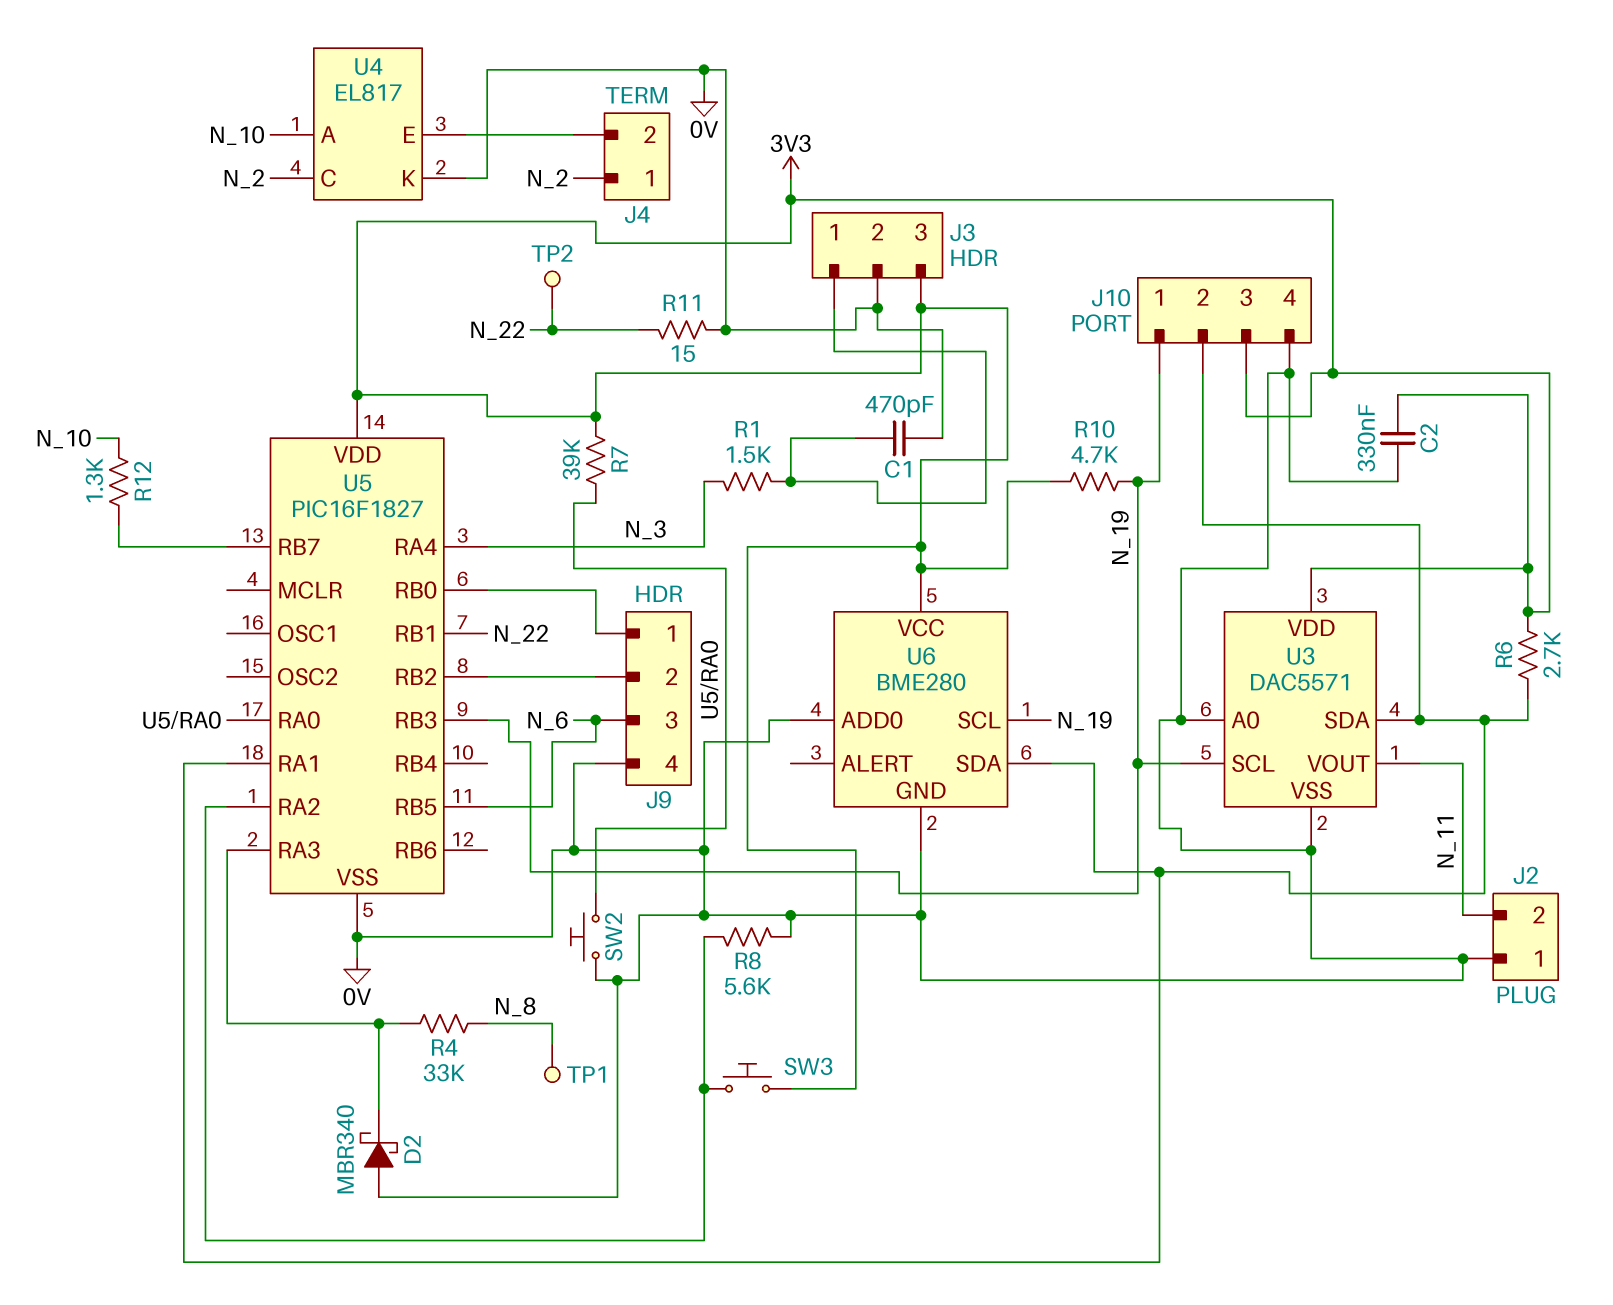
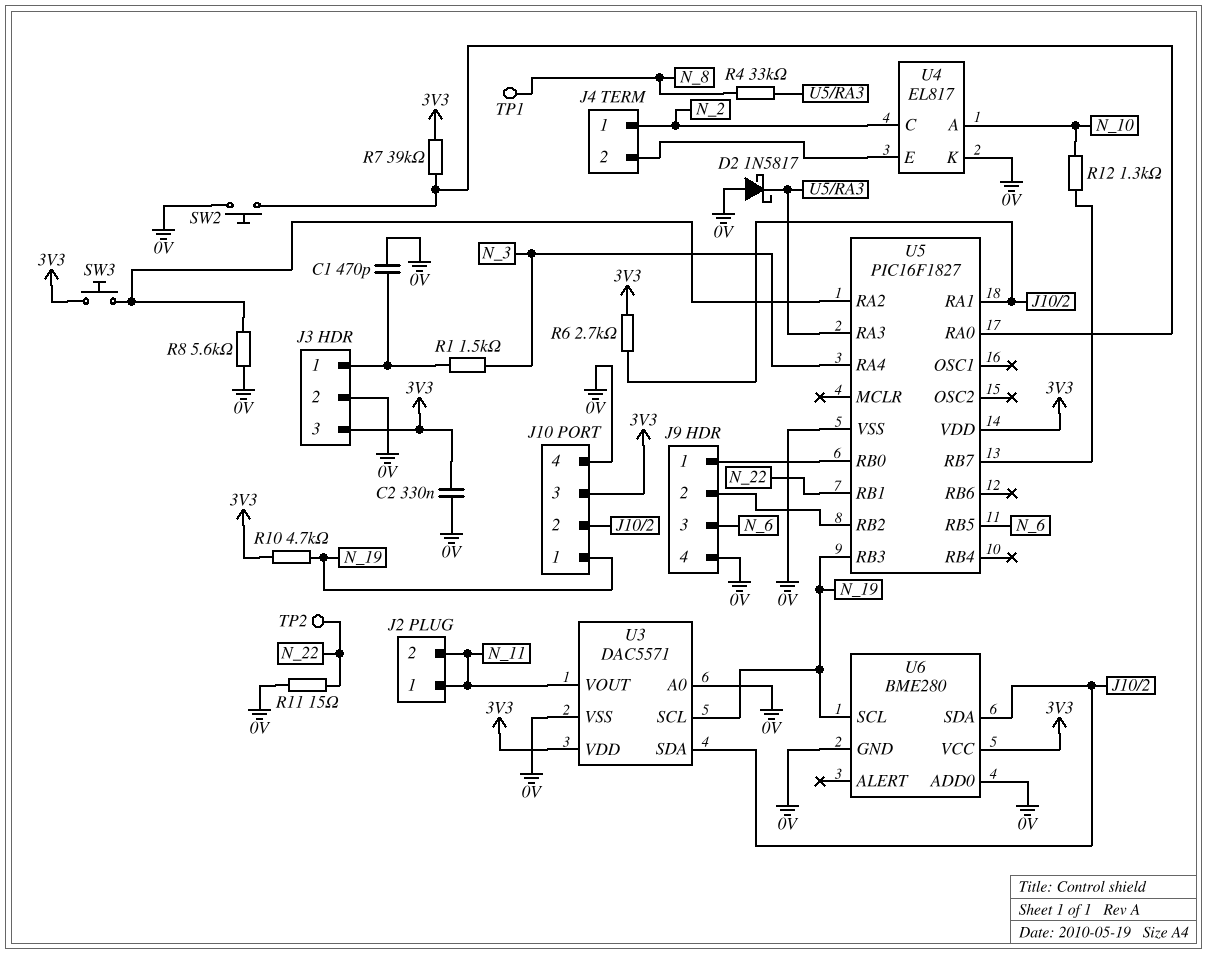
D2: schottky MBR340 (A 0V, K U5/RA3) -> schottky 1N5817 (A 0V, K U5/RA3)
J2 pin 1: 0V -> N_11

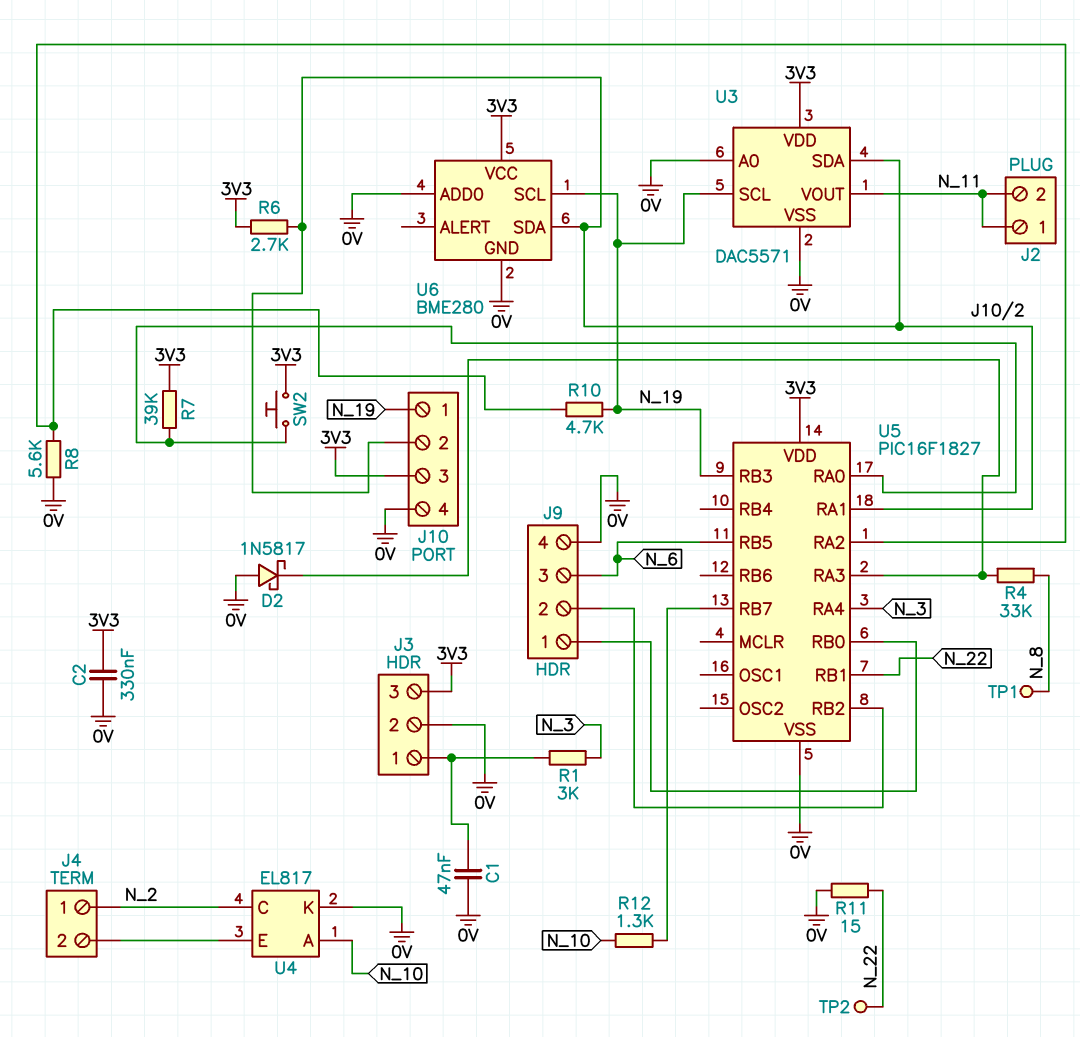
C1: 470pF (0V, J3/1) -> 47nF (0V, J3/1)
R1: 1.5k (J3/1, N_3) -> 3k (J3/1, N_3)
R10: 4.7k (3V3, N_19) -> 4.7k (N_19, U5/RA2)
SW2: button (0V, U5/RA0) -> button (3V3, U5/RA0)
SW3: button (3V3, U5/RA2) -> none

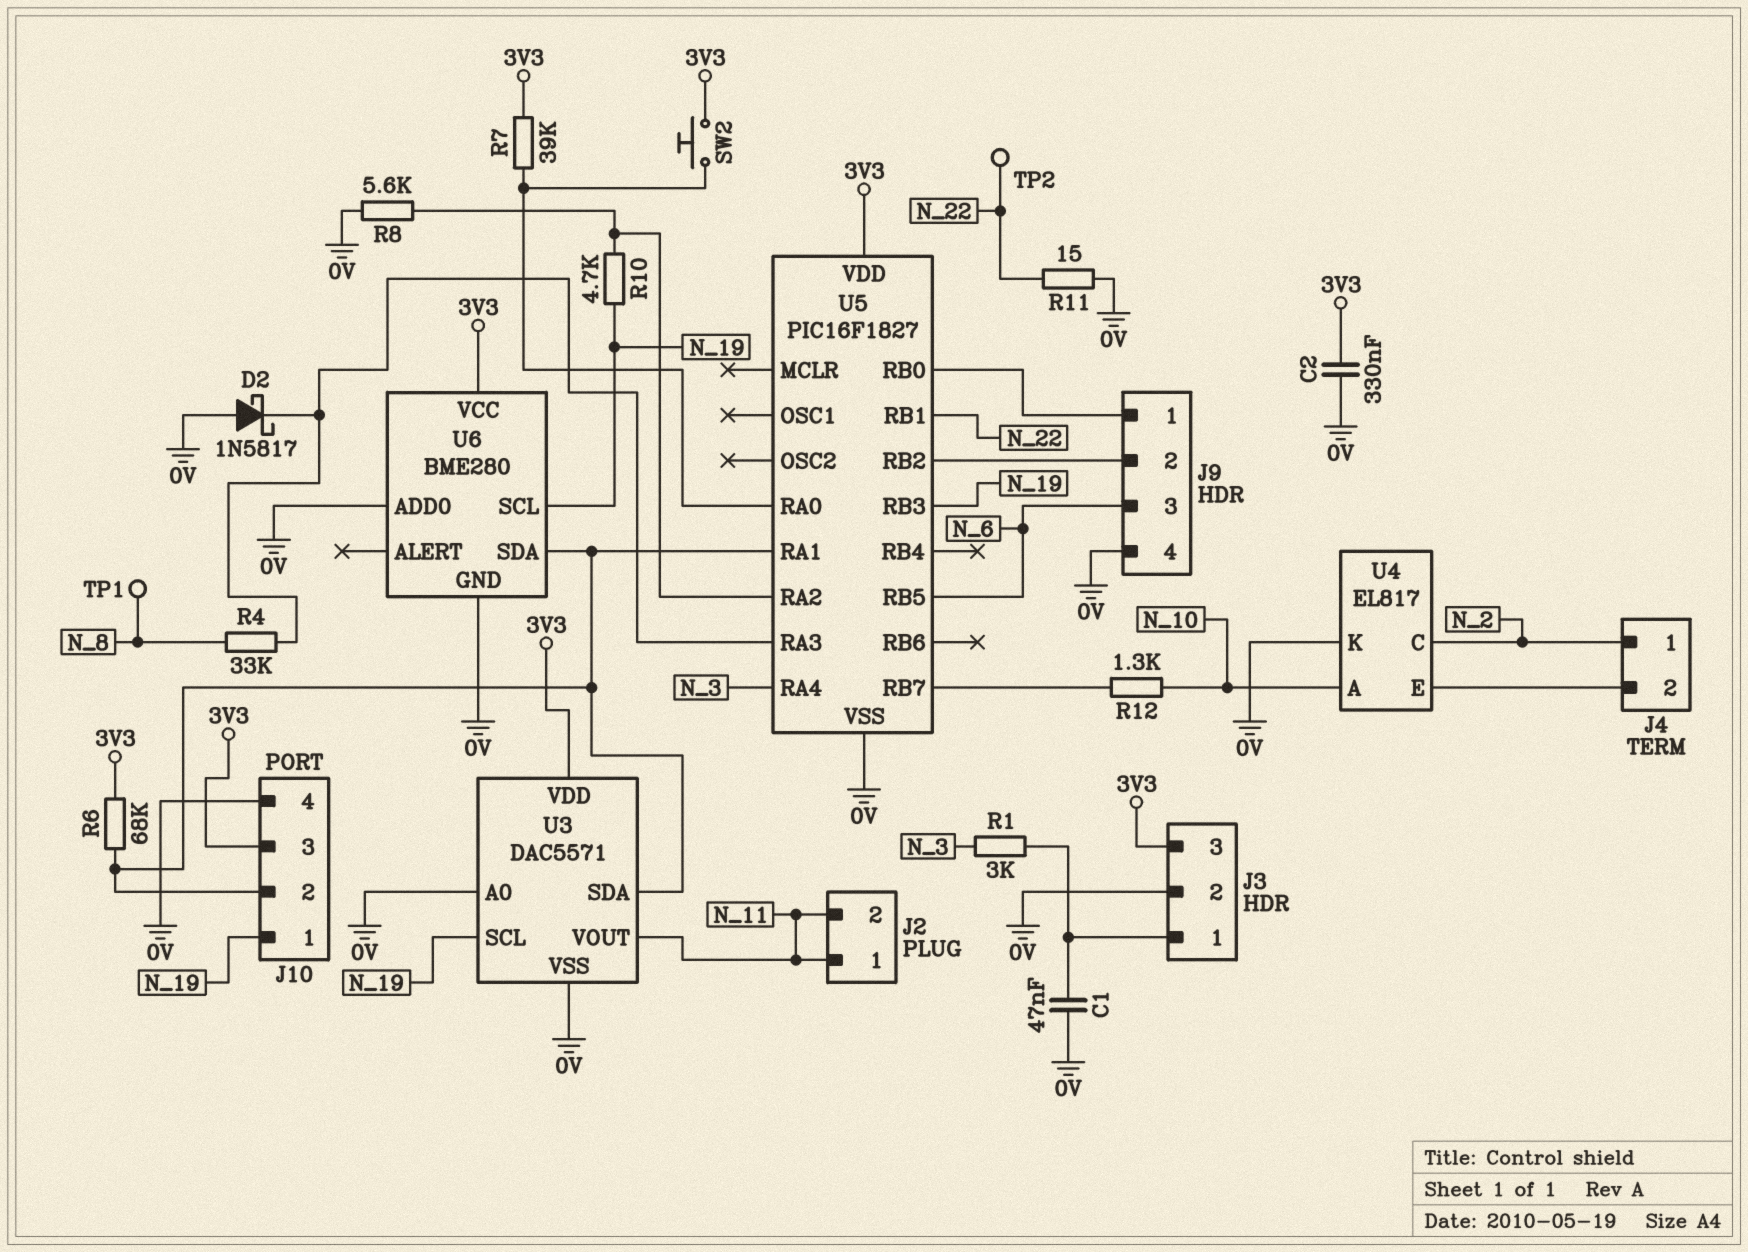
R6: 2.7k (3V3, J10/2) -> 68k (3V3, J10/2)

